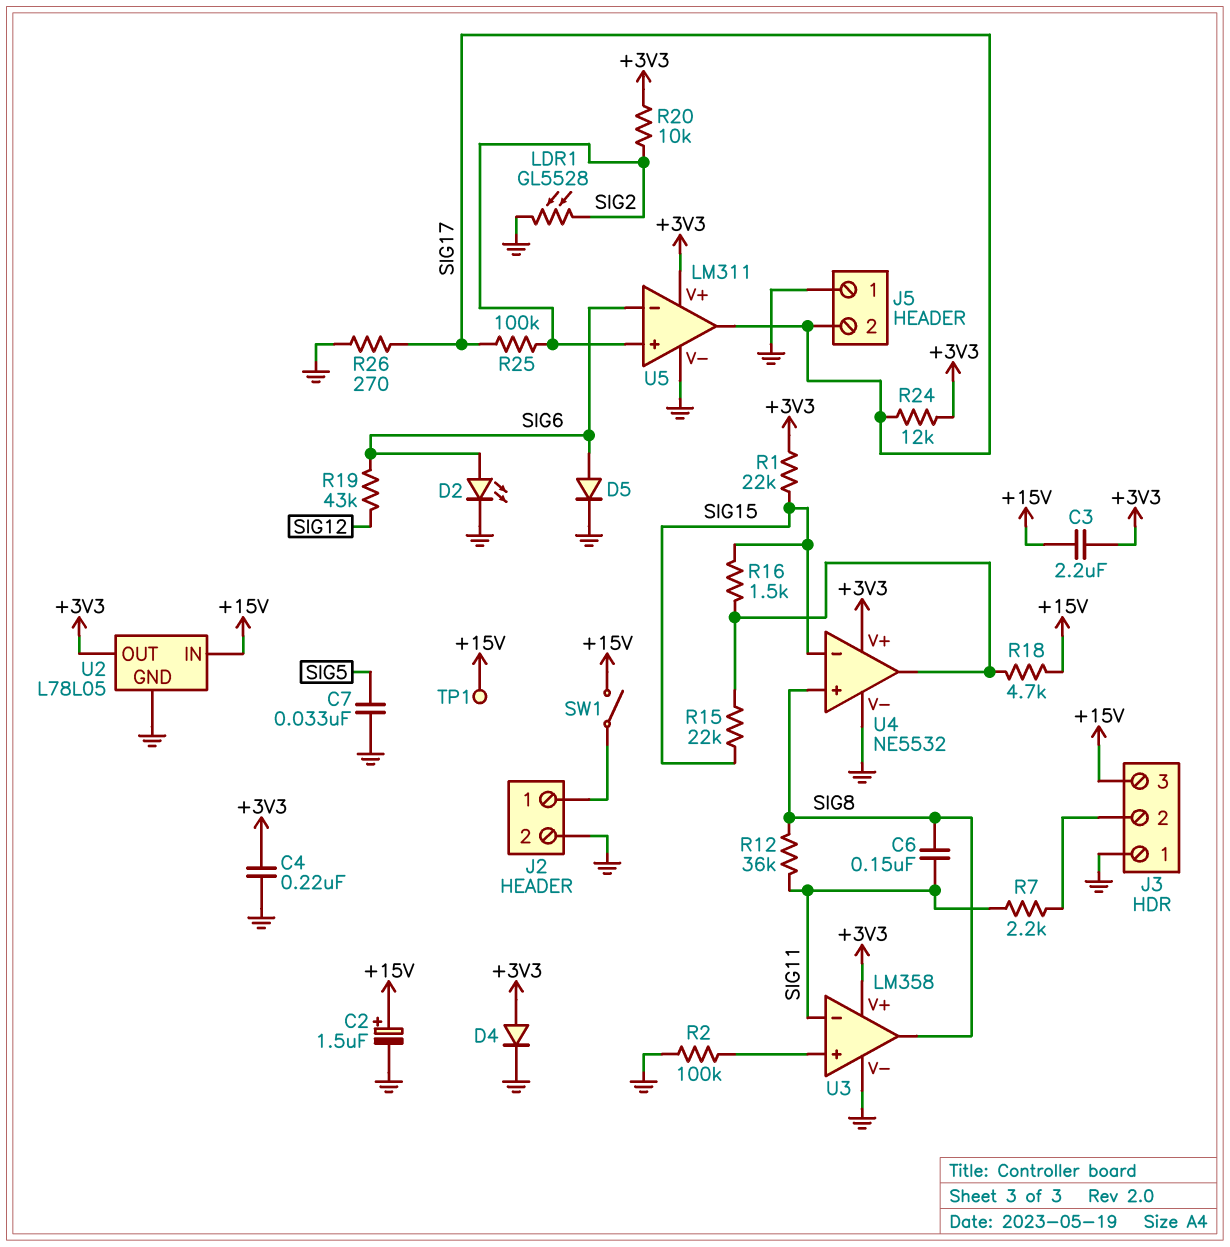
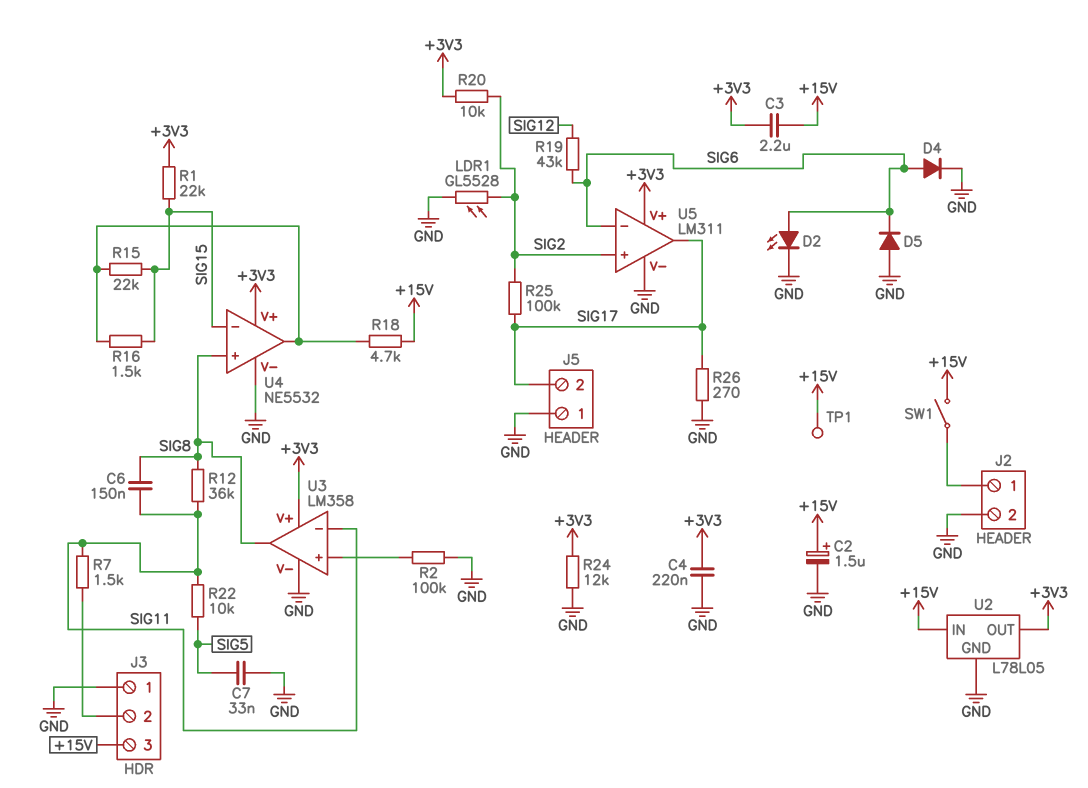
D4: diode (A +3V3, K GND) -> diode (A SIG6, K GND)
D5: diode (A SIG6, K GND) -> diode (A GND, K SIG6)
R7: 2.2k (J3/2, SIG11) -> 1.5k (J3/2, SIG11)
R22: none -> 10k (SIG5, SIG11)
R24: 12k (+3V3, SIG17) -> 12k (+3V3, GND)

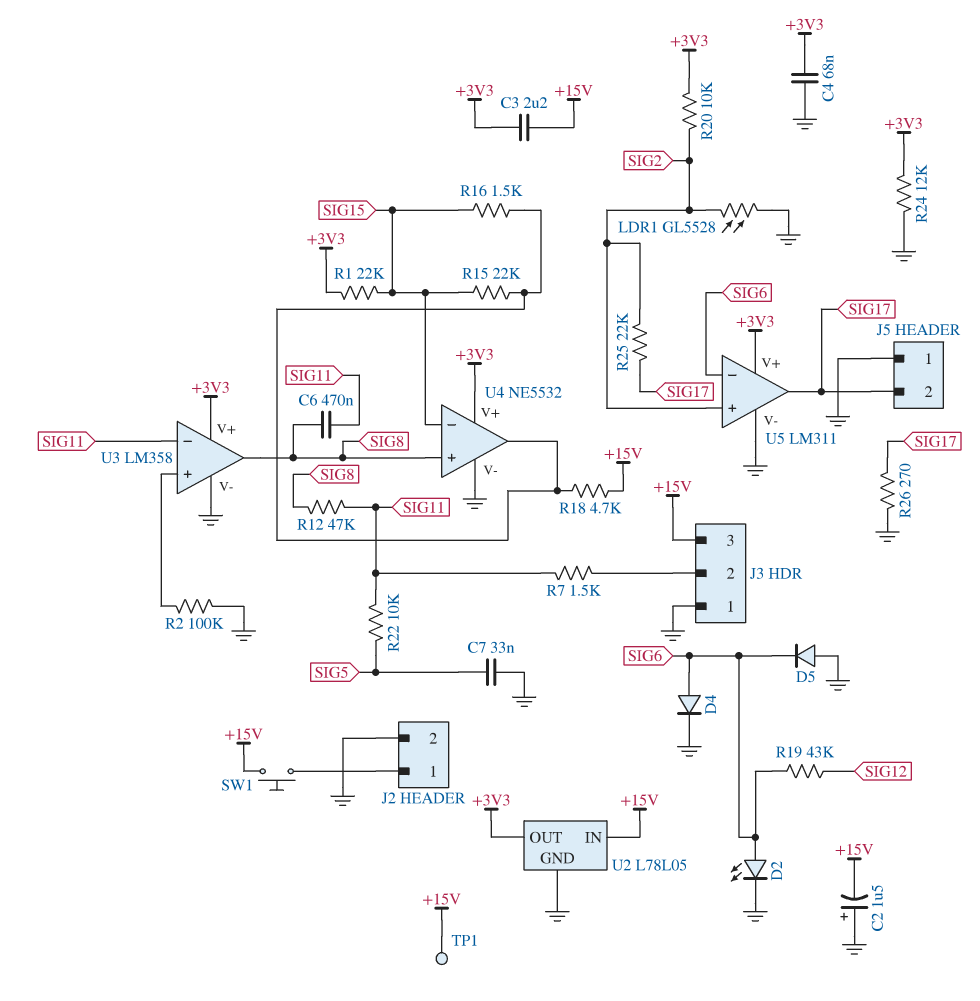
C2: 1.5uF (plus +15V, minus GND) -> 1.5uF (plus GND, minus +15V)
C4: 220nF (+3V3, GND) -> 68nF (+3V3, GND)
C6: 150nF (SIG8, SIG11) -> 470nF (SIG8, SIG11)
R12: 36k (SIG8, SIG11) -> 47k (SIG8, SIG11)
R25: 100k (SIG2, SIG17) -> 22k (SIG2, SIG17)
SW1: switch (+15V, J2/1) -> button (+15V, J2/1)

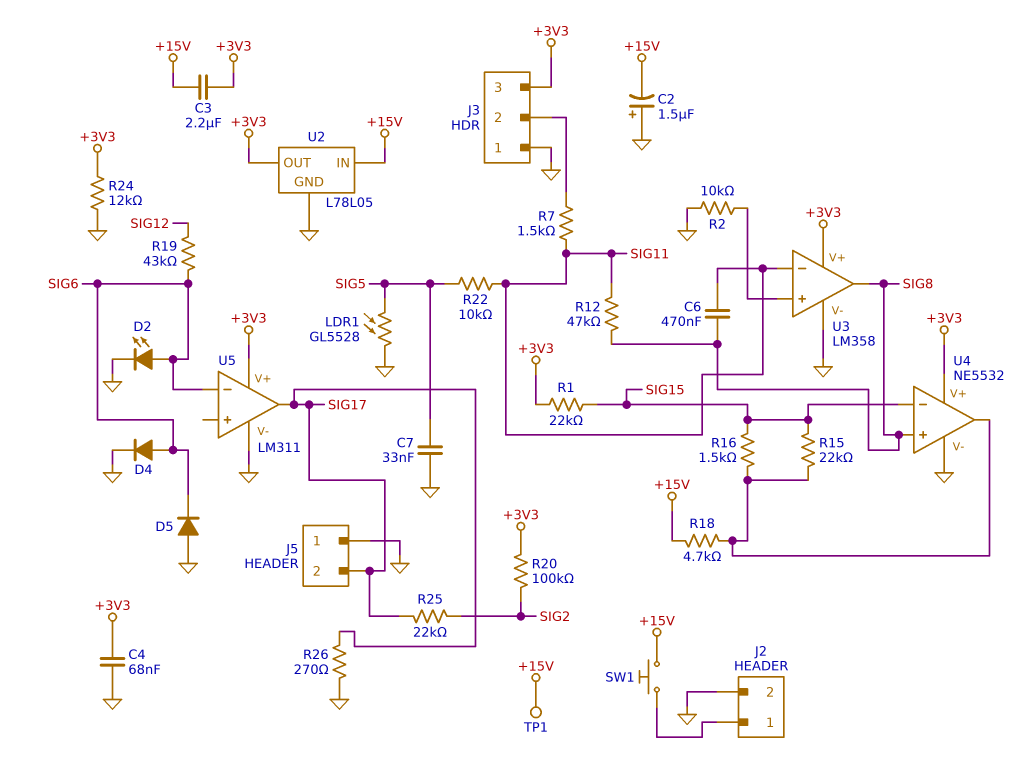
J3 pin 3: +15V -> +3V3
LDR1: GL5528 (GND, SIG2) -> GL5528 (GND, SIG5)
R2: 100k (GND, U3/in+) -> 10k (GND, U3/in+)
R20: 10k (+3V3, SIG2) -> 100k (+3V3, SIG2)
U5 pin in+: SIG2 -> none

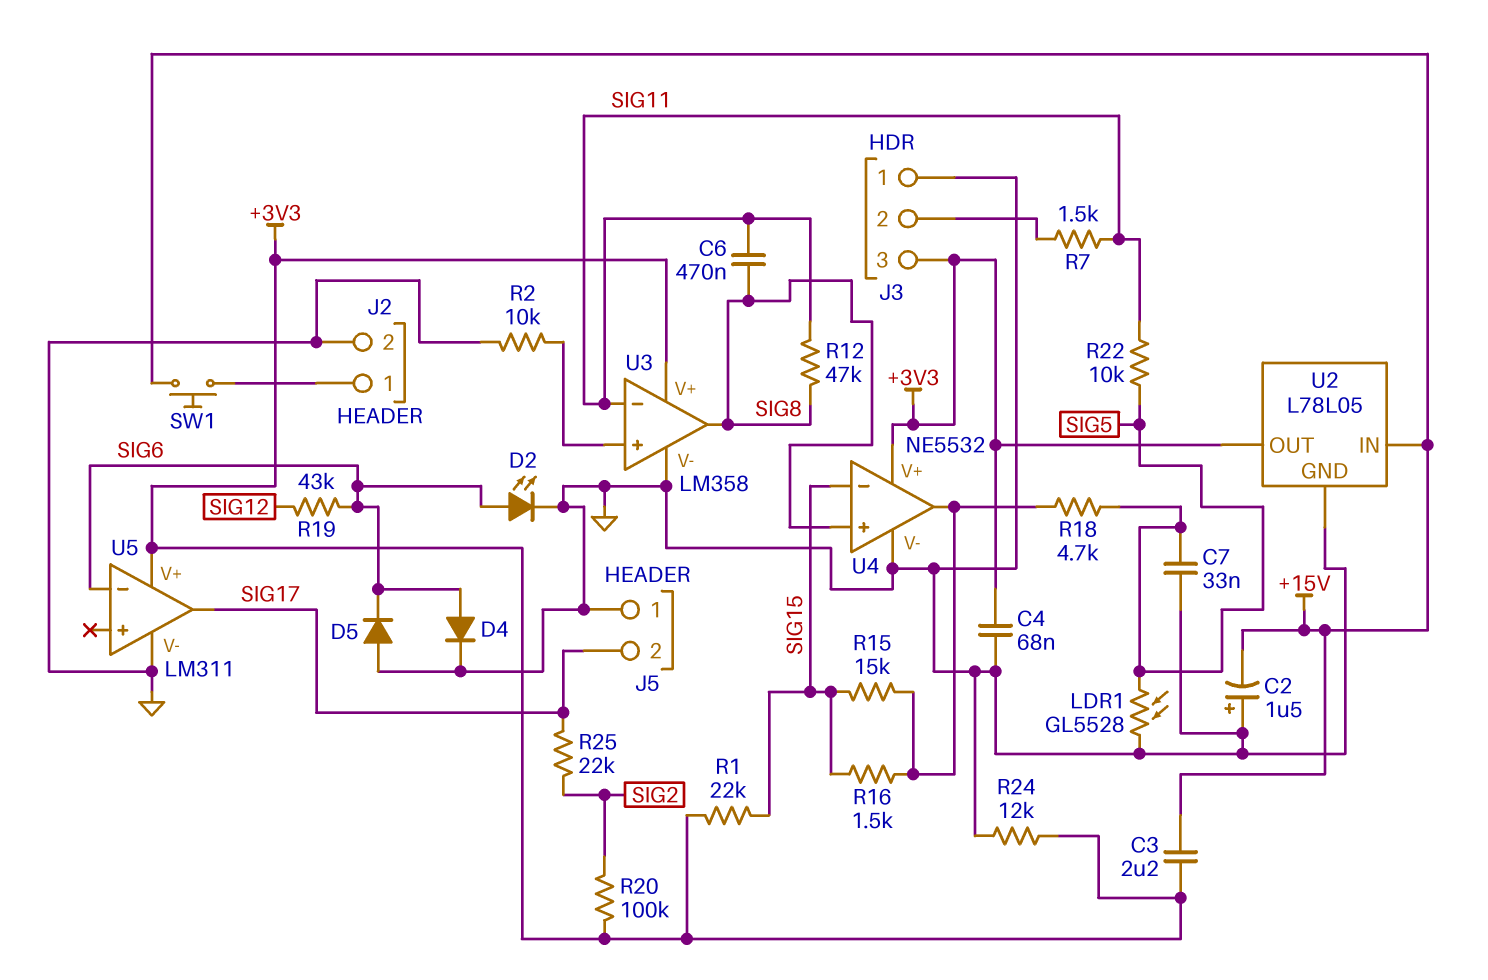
R15: 22k (SIG15, U4/out) -> 15k (SIG15, U4/out)
R18: 4.7k (+15V, U4/out) -> 4.7k (SIG5, U4/out)
R26: 270 (GND, SIG17) -> none
TP1: test point (+15V) -> none

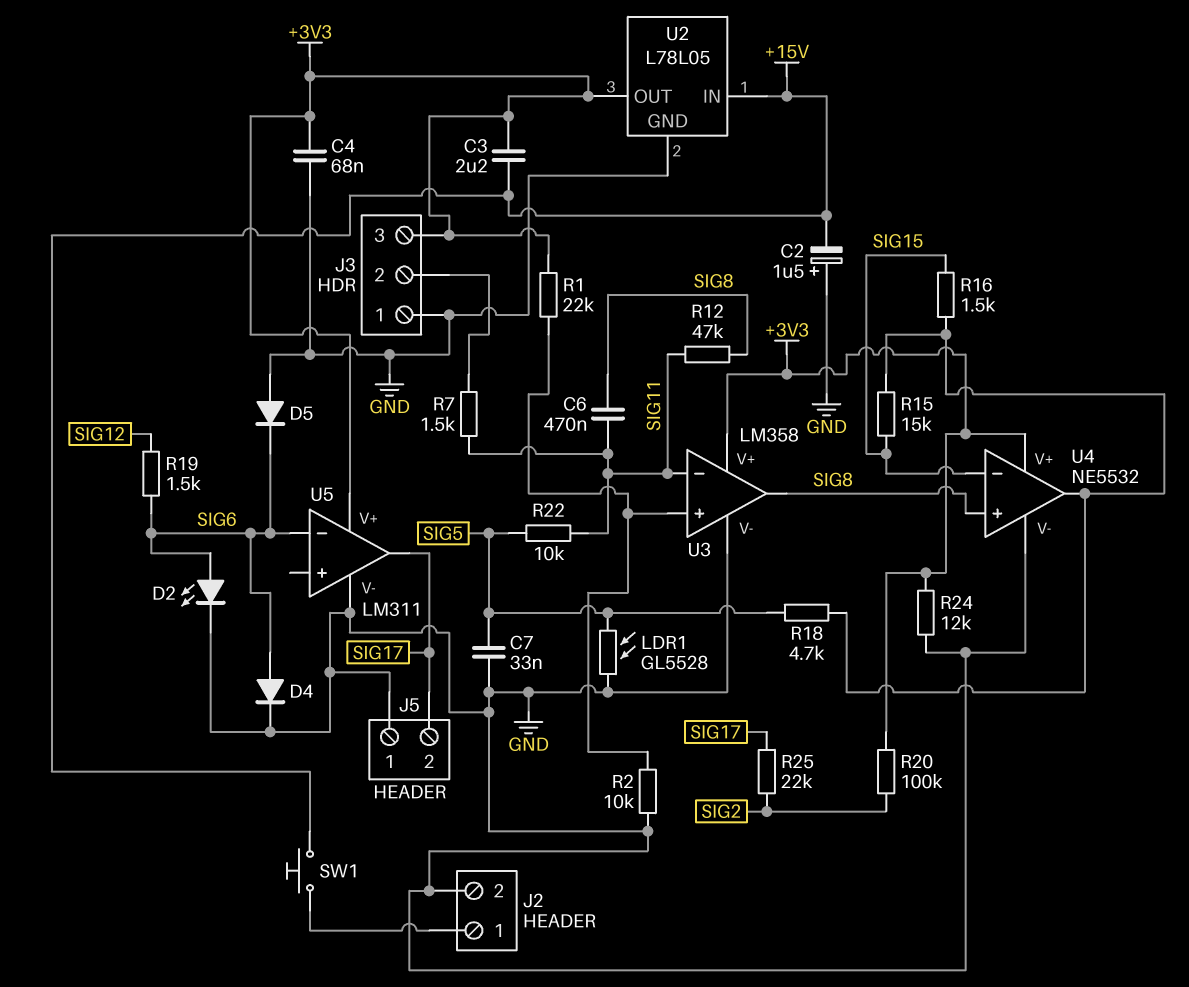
R1: 22k (+3V3, SIG15) -> 22k (+3V3, U3/in+)
R19: 43k (SIG6, SIG12) -> 1.5k (SIG6, SIG12)

